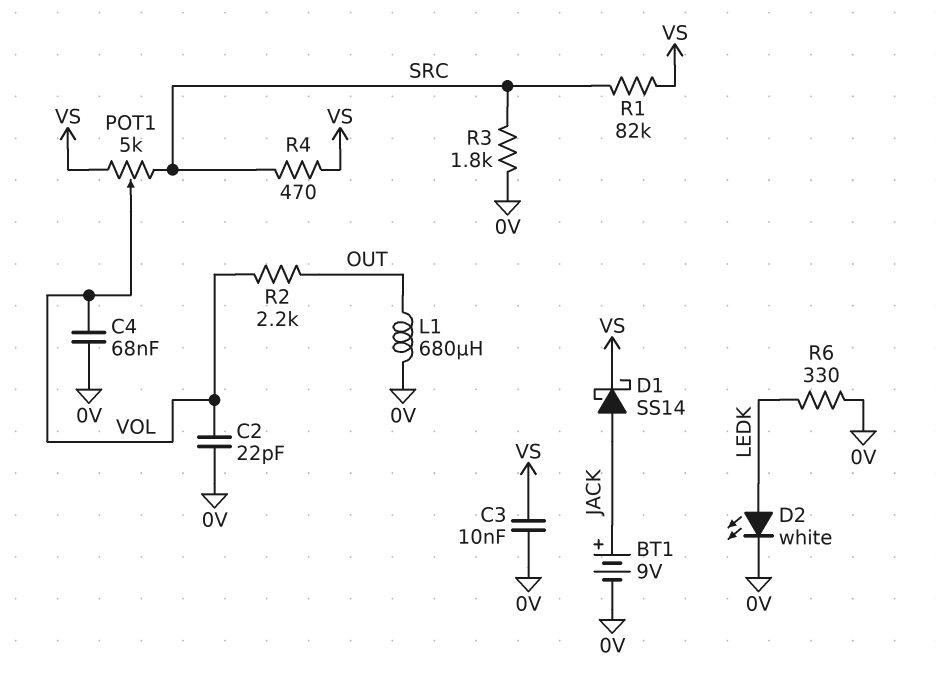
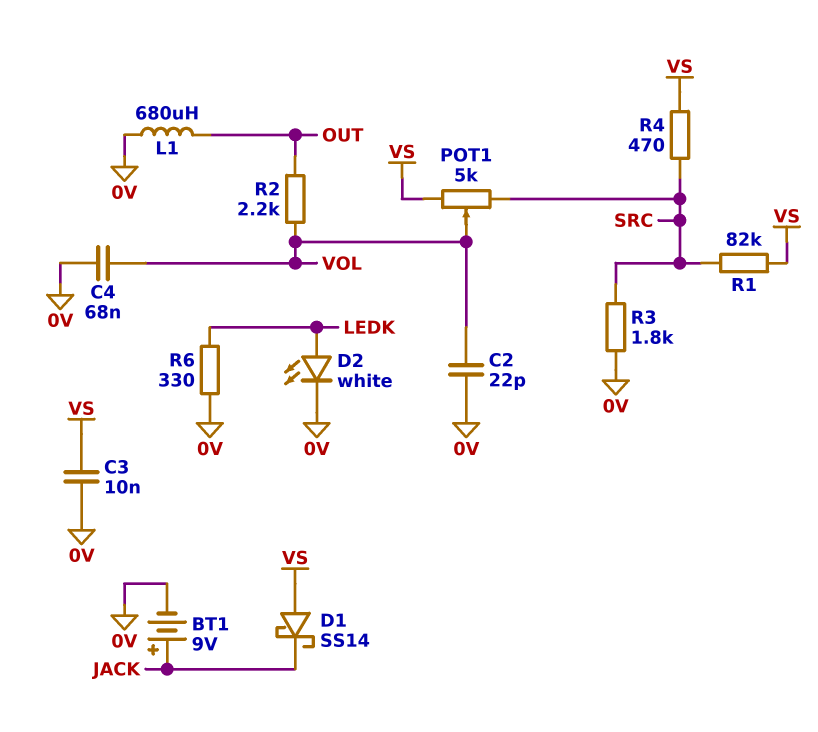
D1: schottky SS14 (A JACK, K VS) -> schottky SS14 (A VS, K JACK)

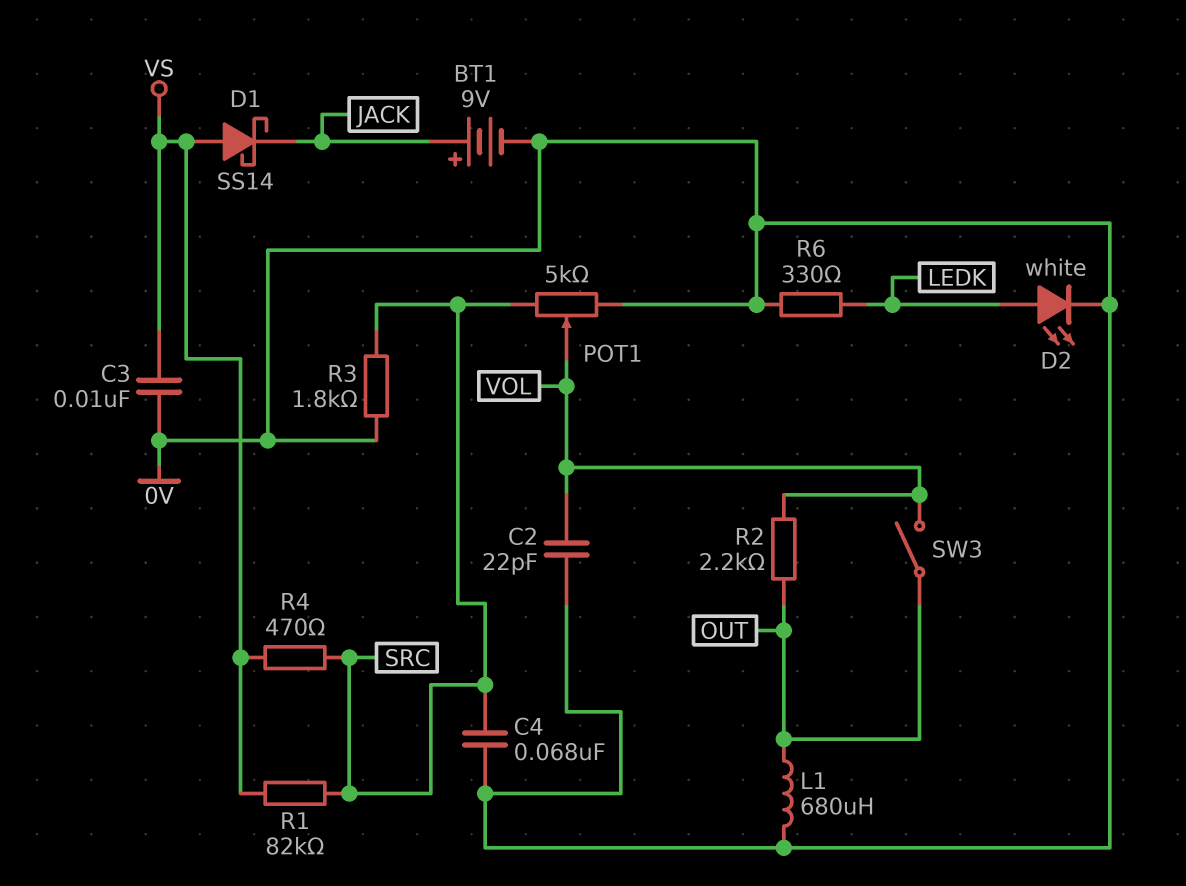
C4: 68nF (0V, VOL) -> 68nF (0V, SRC)
POT1: 5k (SRC, VS, wiper VOL) -> 5k (0V, SRC, wiper VOL)
SW3: none -> switch (OUT, VOL)

